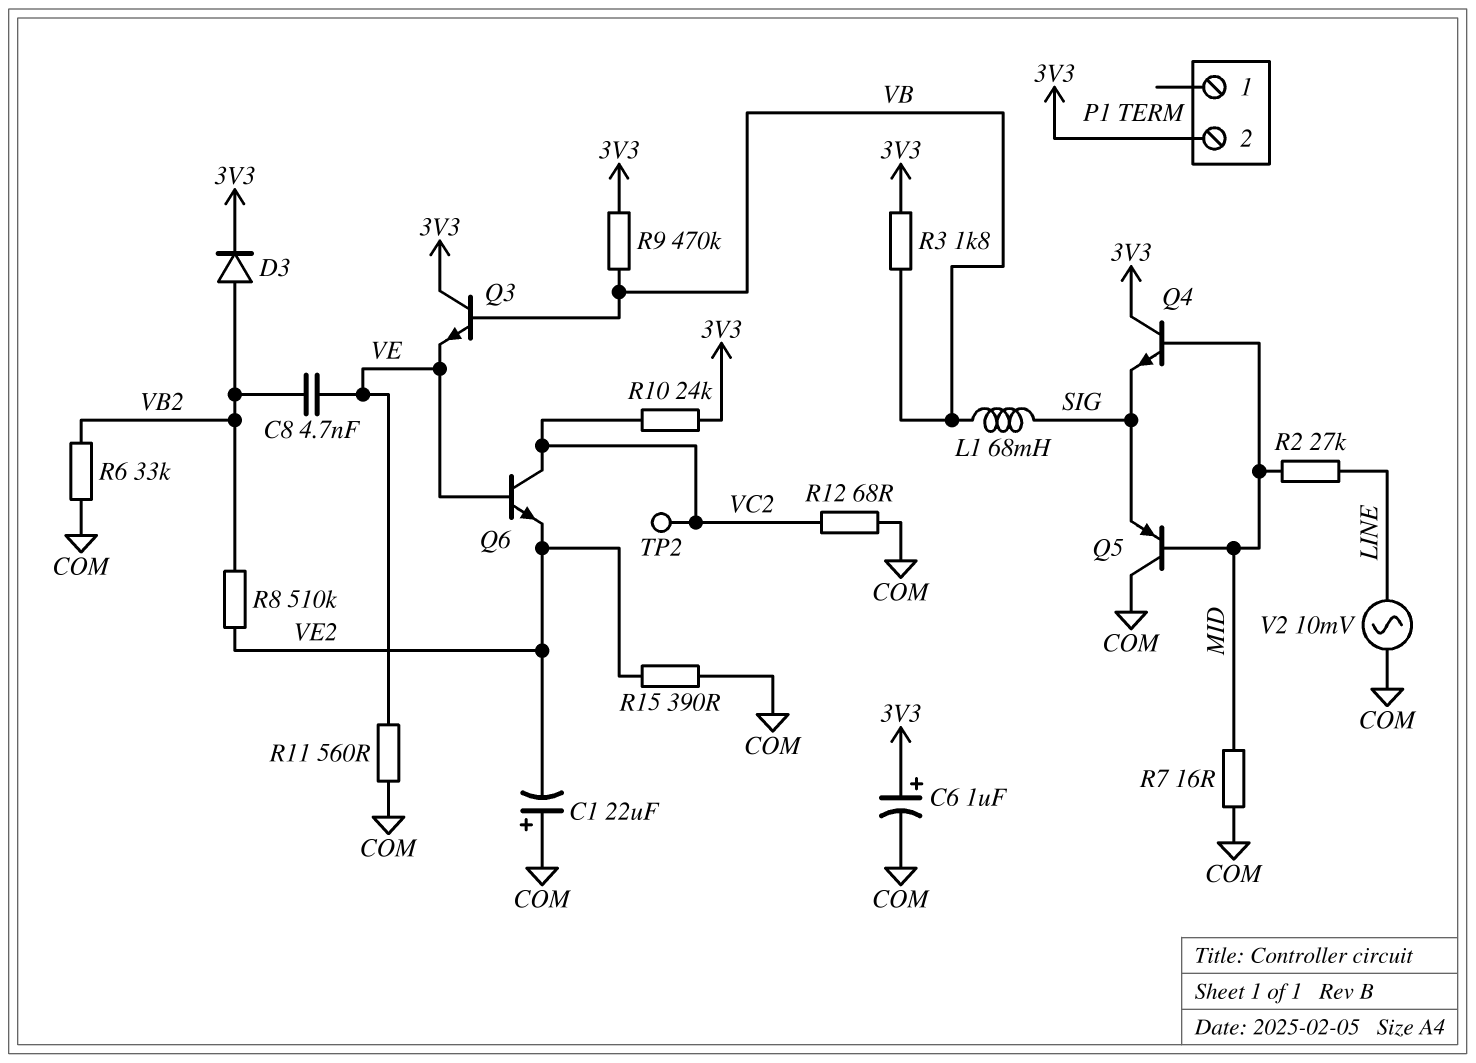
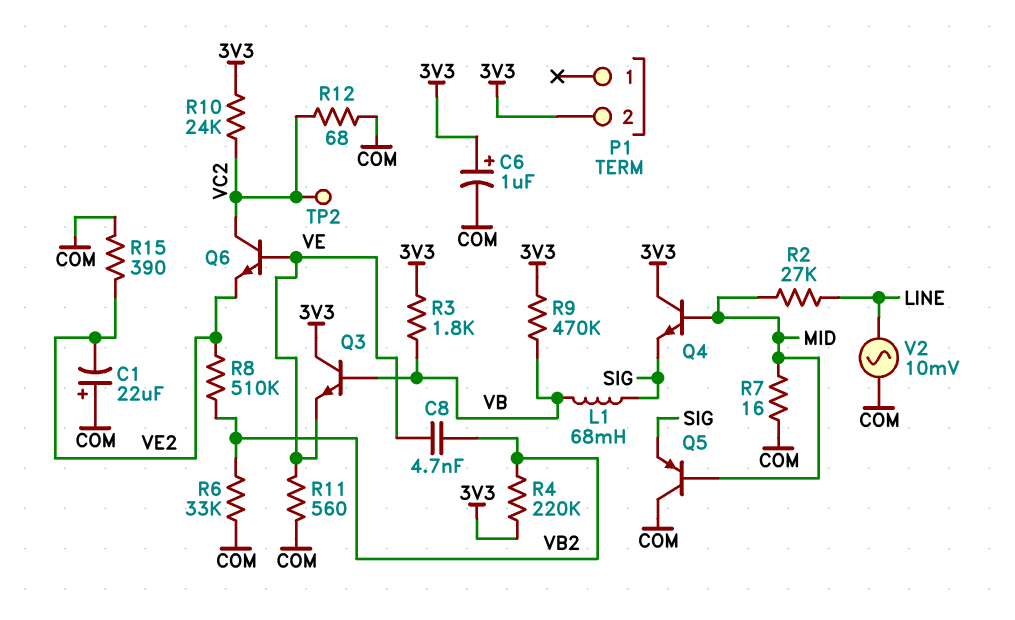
D3: diode (A VB2, K 3V3) -> none
R4: none -> 220k (3V3, VB2)

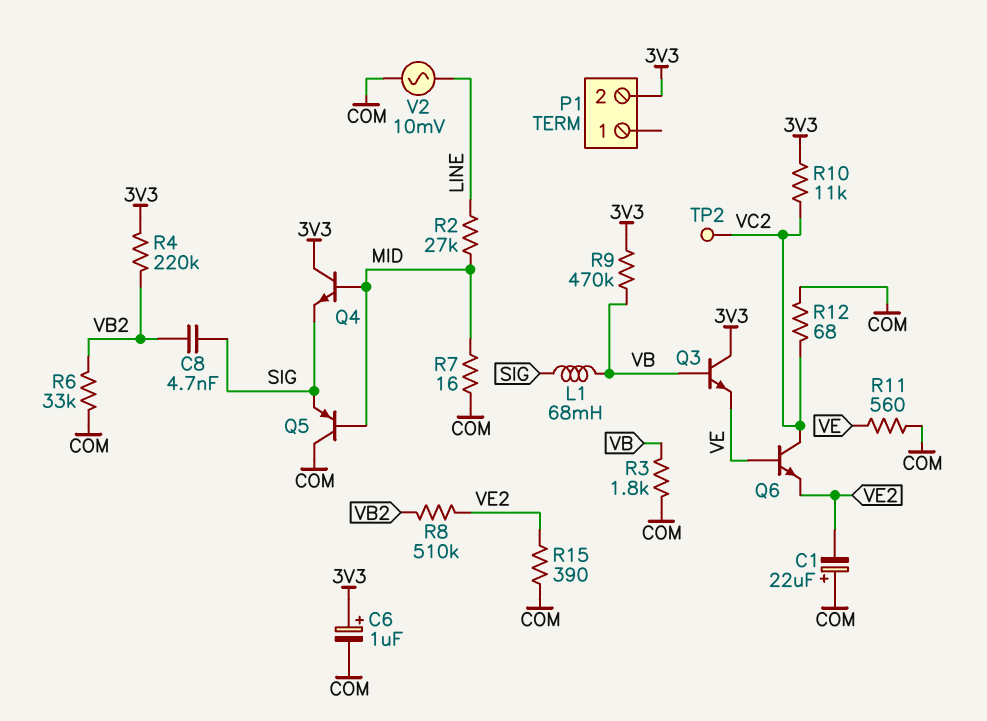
C8: 4.7nF (VB2, VE) -> 4.7nF (SIG, VB2)
R3: 1.8k (3V3, VB) -> 1.8k (COM, VB)
R10: 24k (3V3, VC2) -> 11k (3V3, VC2)

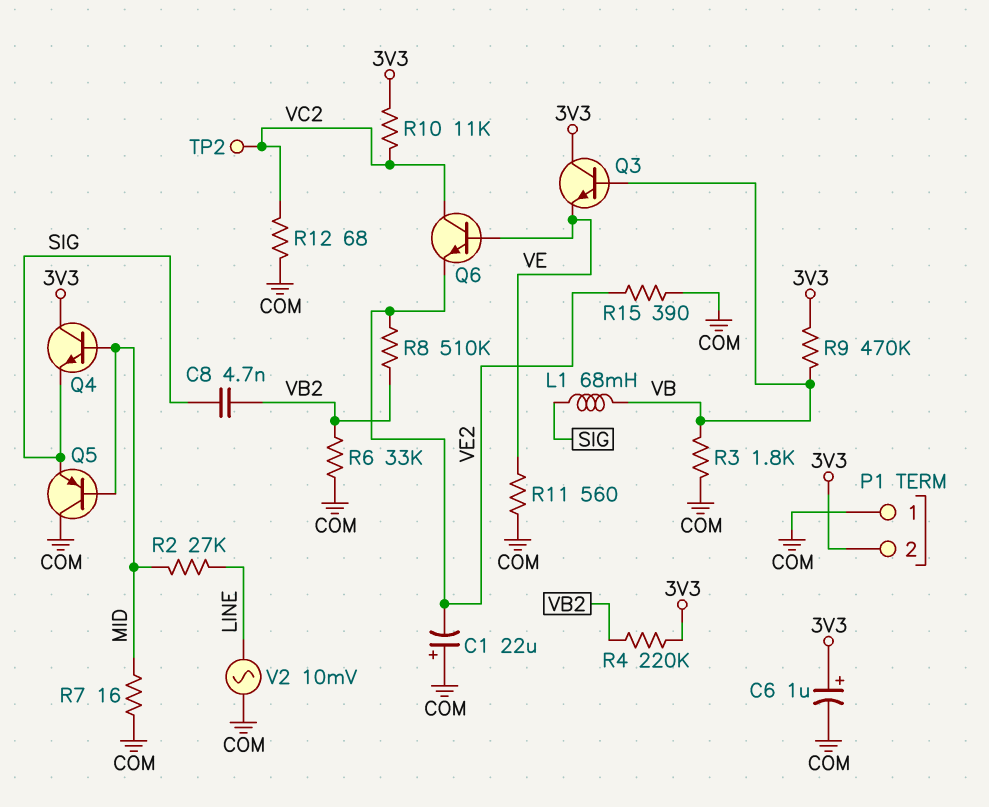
P1 pin 1: none -> COM

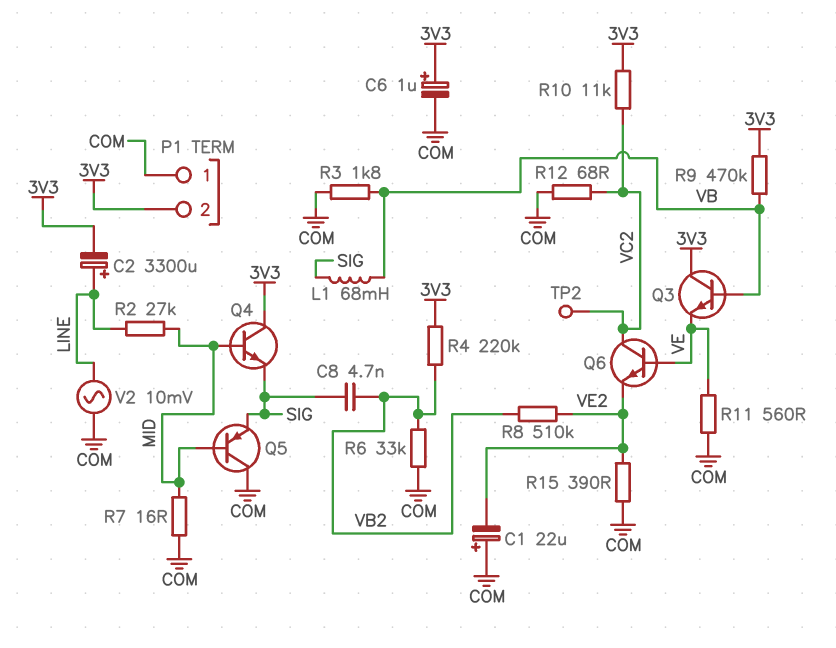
C2: none -> 3300uF (plus LINE, minus 3V3)

